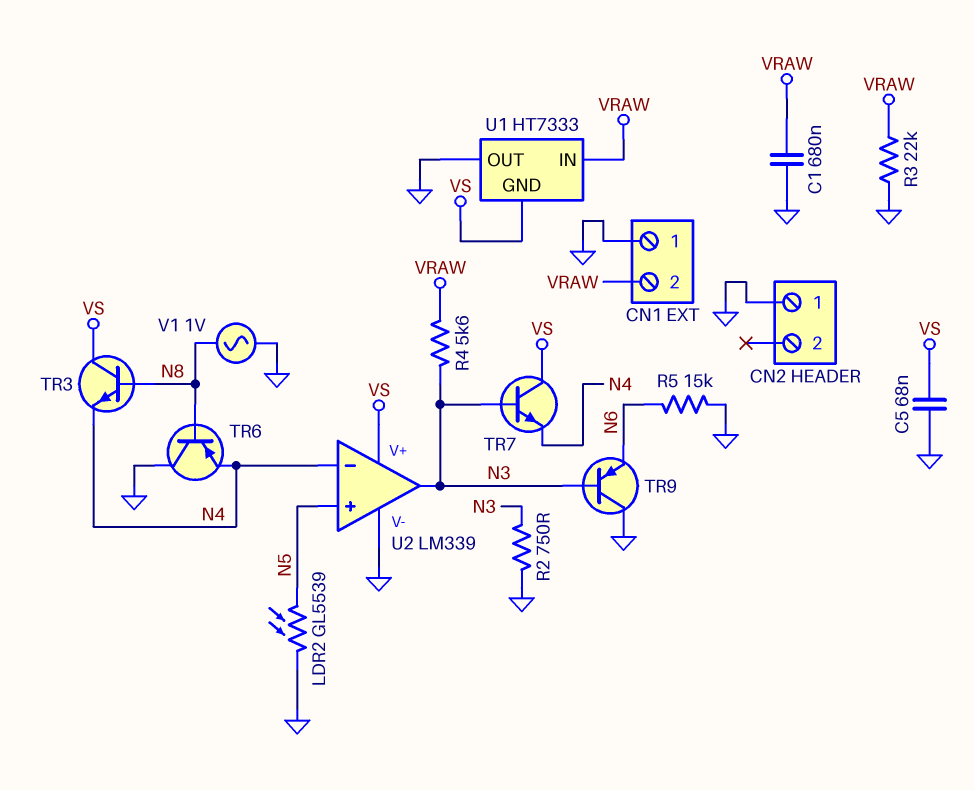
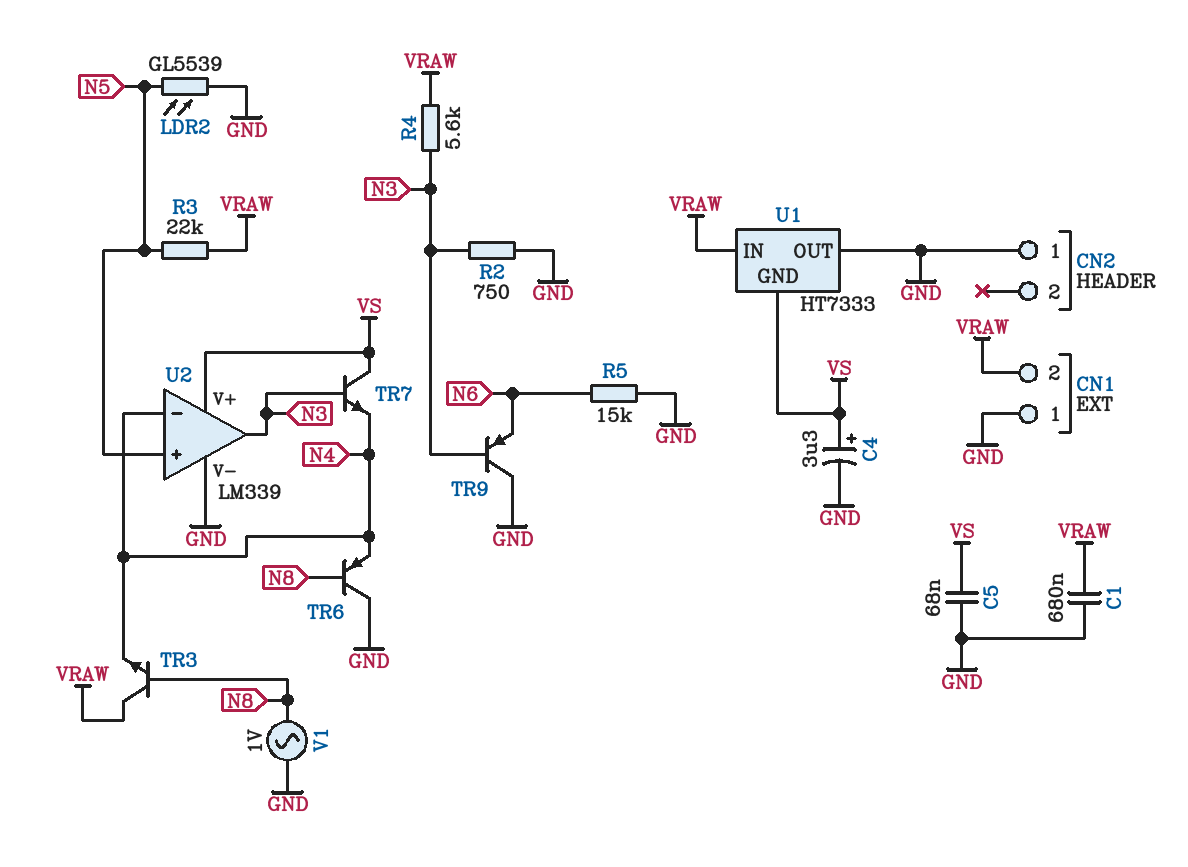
C4: none -> 3.3uF (plus VS, minus GND)
R3: 22k (GND, VRAW) -> 22k (N5, VRAW)
TR3: NPN (B N8, C VS, E N4) -> NPN (B N8, C VRAW, E N4)

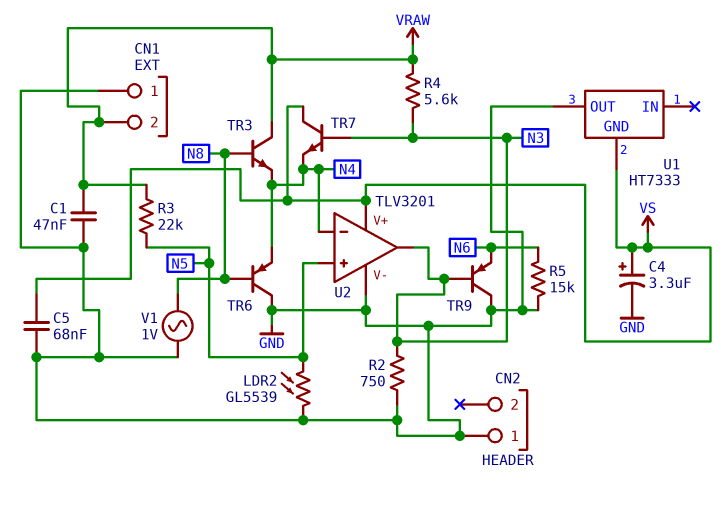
C1: 680nF (GND, VRAW) -> 47nF (GND, VRAW)
U1 pin IN: VRAW -> none
U2: LM339 -> TLV3201

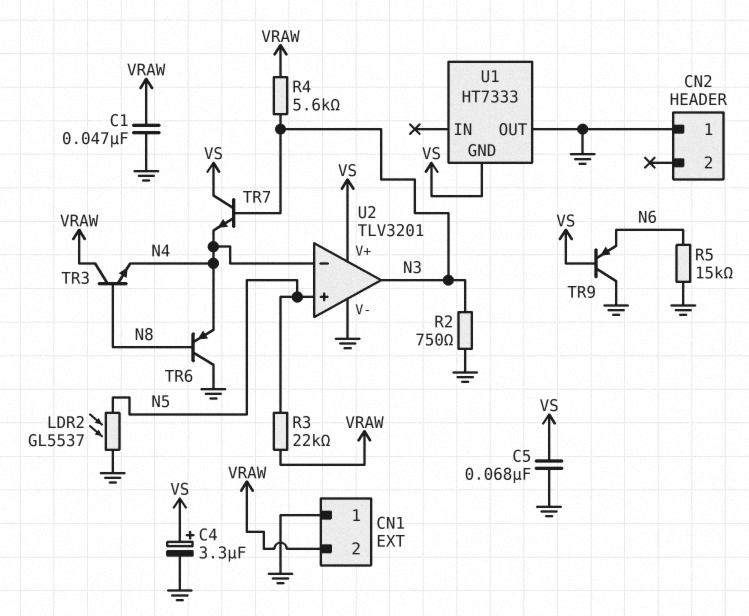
LDR2: GL5539 (GND, N5) -> GL5537 (GND, N5)
TR9: PNP (B N3, C GND, E N6) -> PNP (B VS, C GND, E N6)
V1: AC 1V (GND, N8) -> none

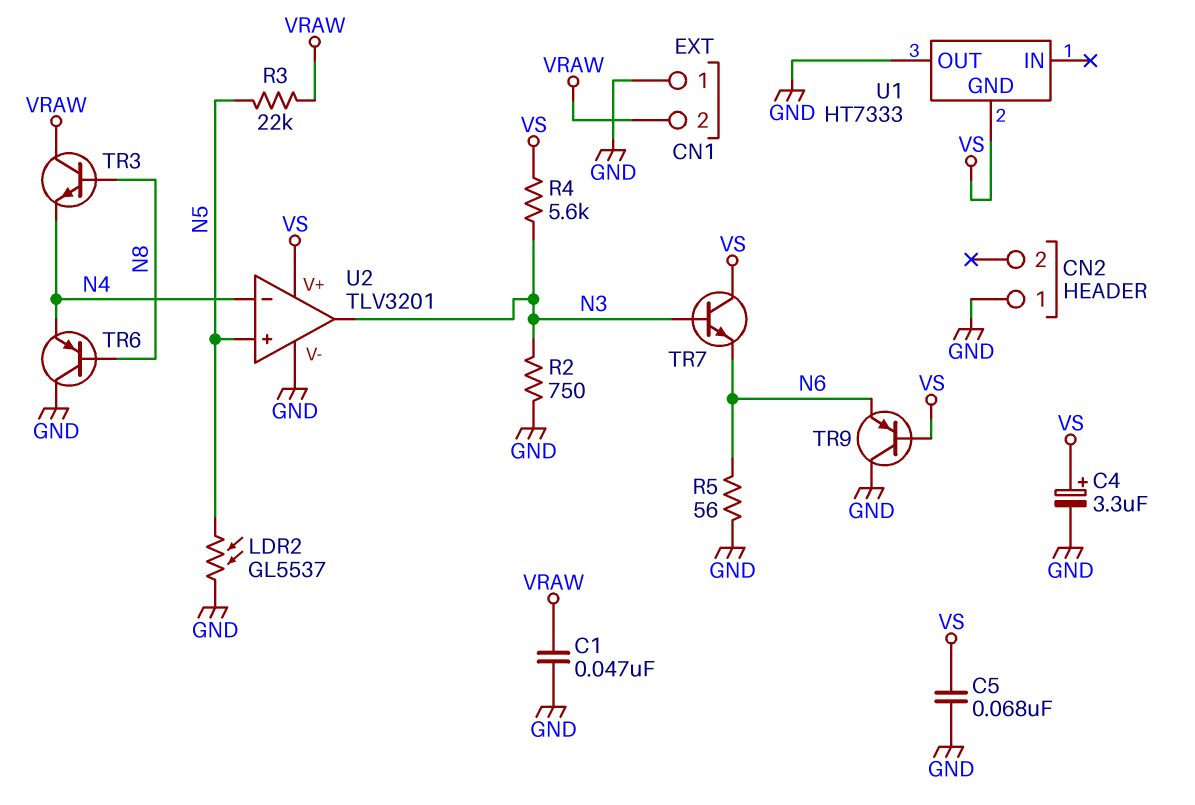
R4: 5.6k (N3, VRAW) -> 5.6k (N3, VS)
R5: 15k (GND, N6) -> 56 (GND, N6)
TR7: NPN (B N3, C VS, E N4) -> NPN (B N3, C VS, E N6)

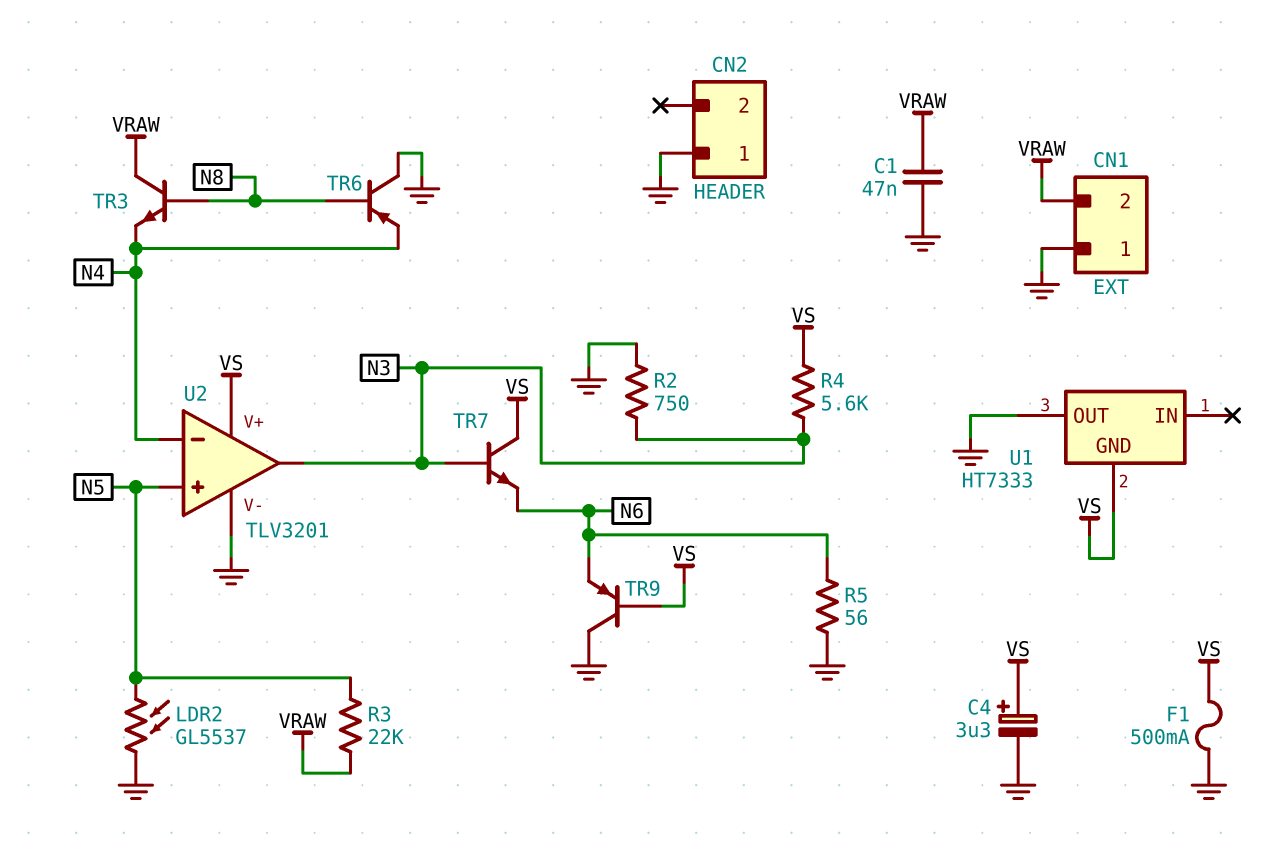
C5: 68nF (GND, VS) -> none
F1: none -> 500mA (GND, VS)

